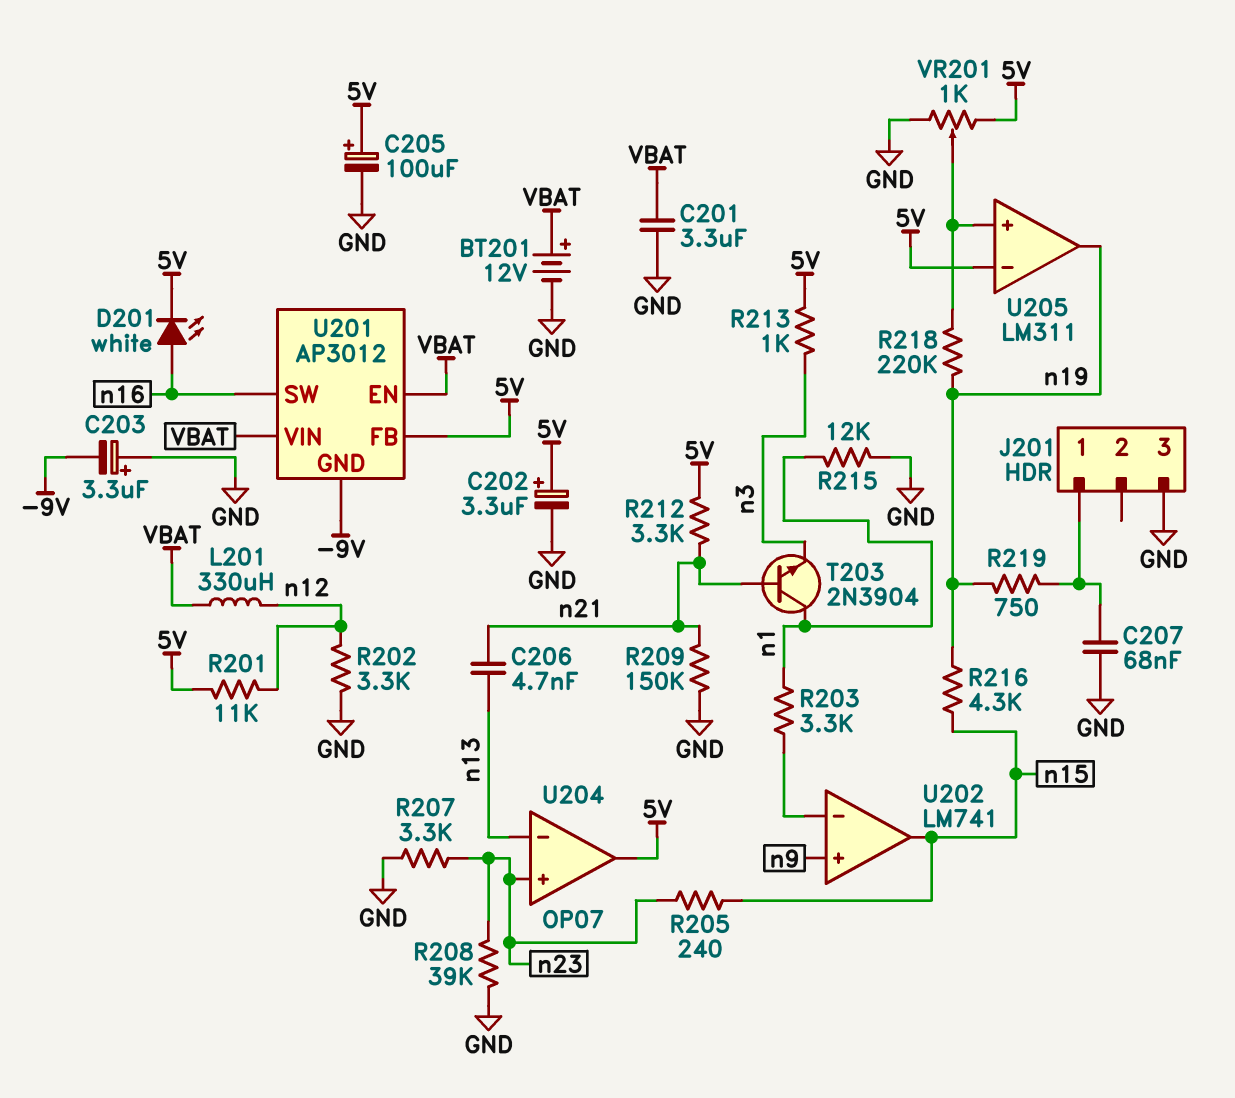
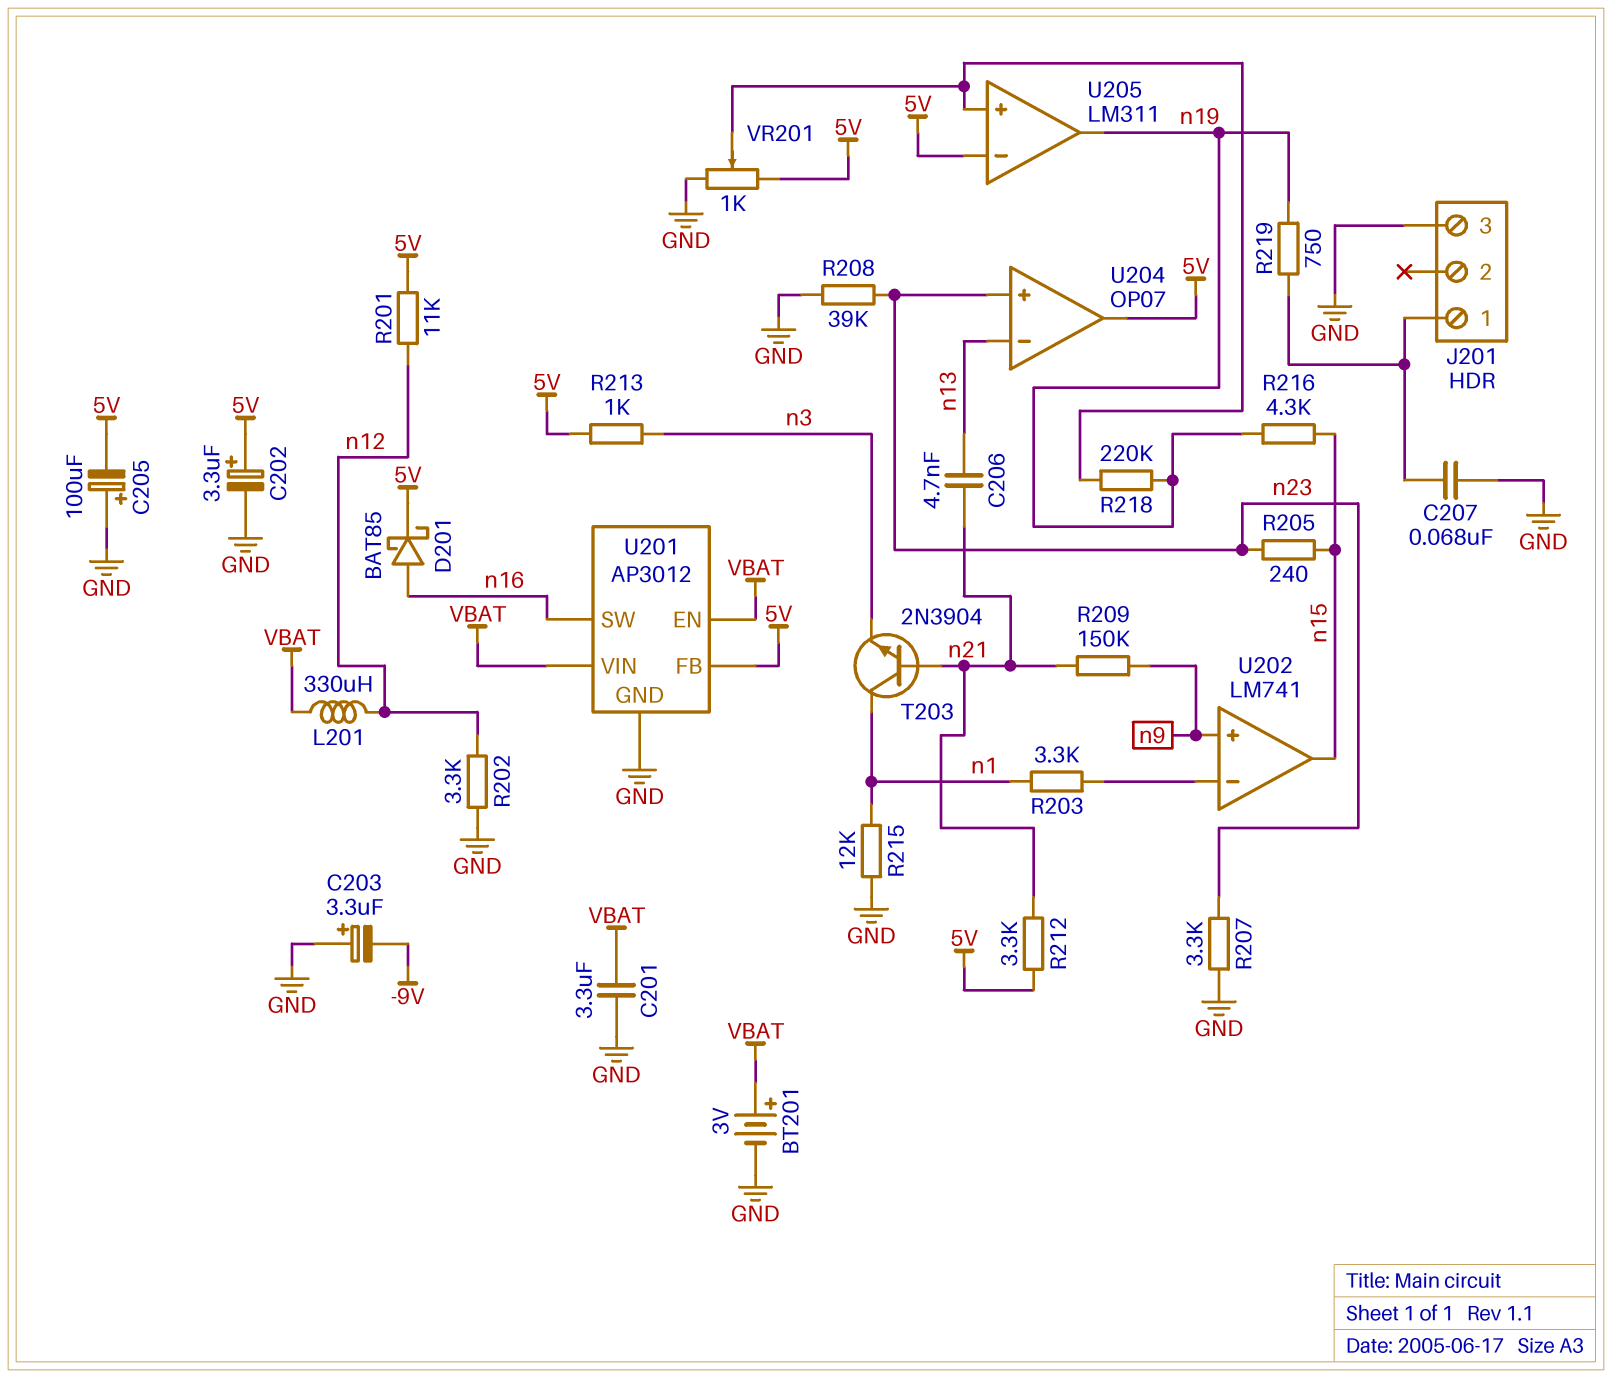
BT201: 12V (plus VBAT, minus GND) -> 3V (plus VBAT, minus GND)
C205: 100uF (plus 5V, minus GND) -> 100uF (plus GND, minus 5V)
D201: LED white (A n16, K 5V) -> schottky BAT85 (A n16, K 5V)
R209: 150k (GND, n21) -> 150k (n9, n21)
U201 pin GND: -9V -> GND

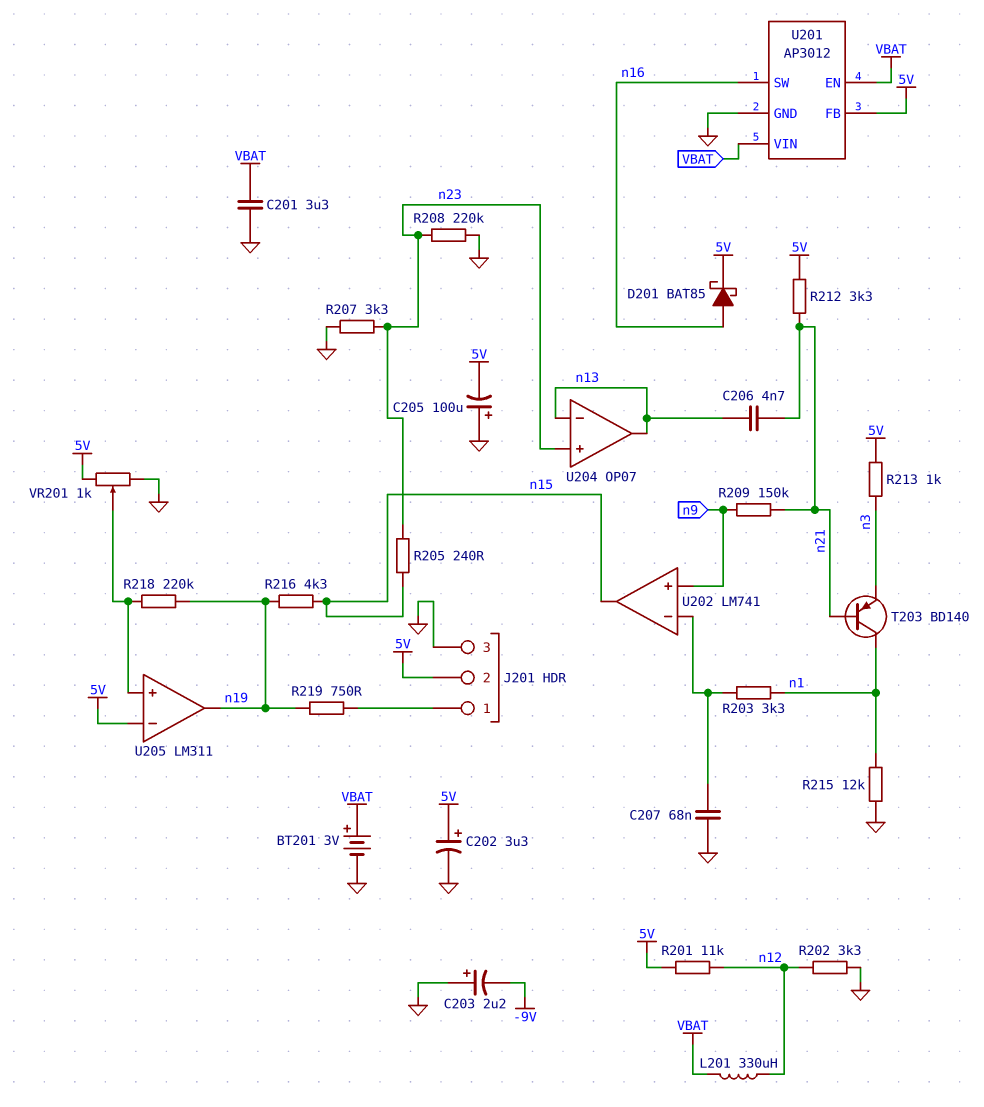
C203: 3.3uF (plus GND, minus -9V) -> 2.2uF (plus GND, minus -9V)
C207: 68nF (GND, J201/1) -> 68nF (GND, U202/in-)
J201 pin 2: none -> 5V
R208: 39k (GND, n23) -> 220k (GND, n23)
T203: NPN 2N3904 (B n21, C n1, E n3) -> PNP BD140 (B n21, C n1, E n3)
U204 pin out: 5V -> n13

